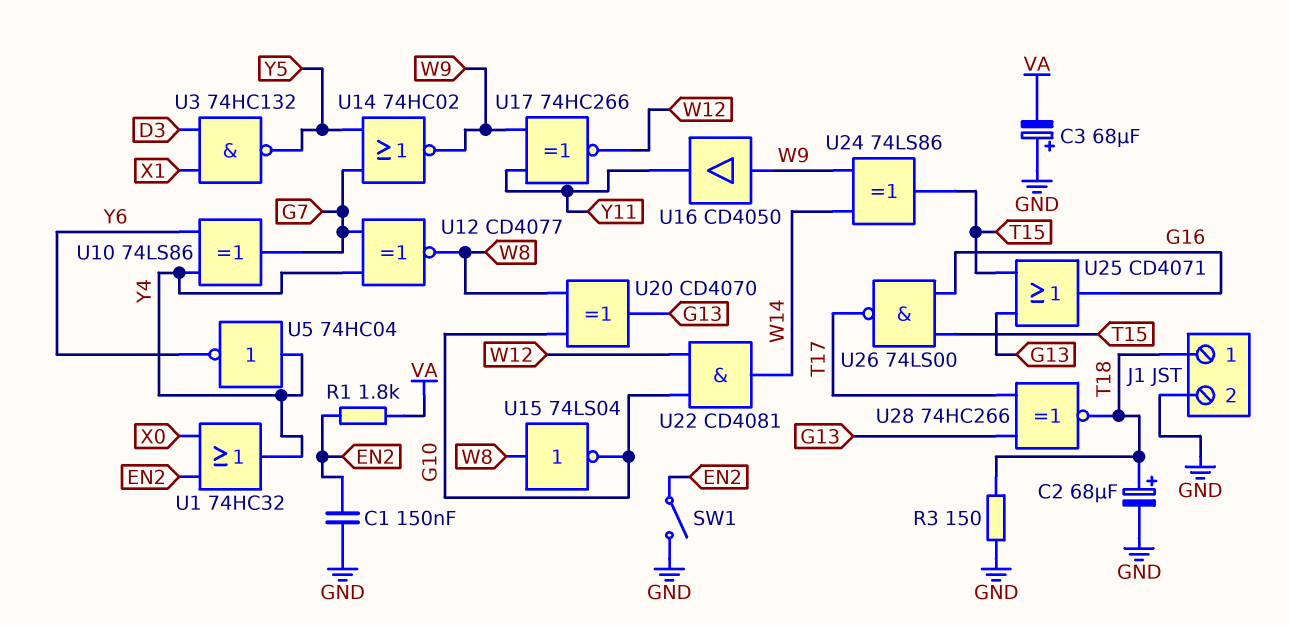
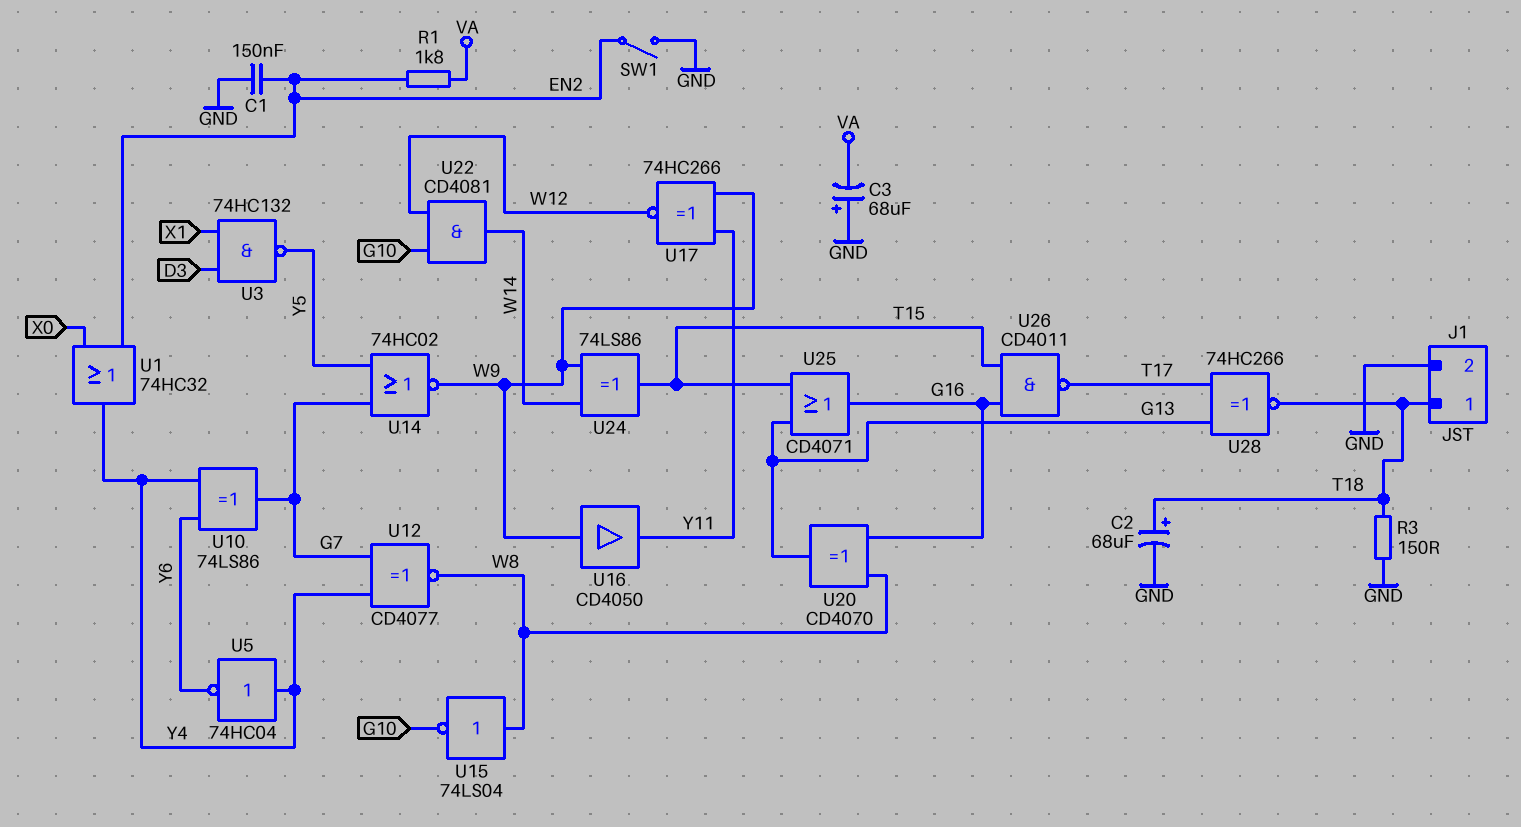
U20: XOR CD4070 (in G10, in W8, out G13) -> XOR CD4070 (in G16, in W8, out G13)
U26: NAND 74LS00 (in G16, in T15, out T17) -> NAND CD4011 (in G16, in T15, out T17)

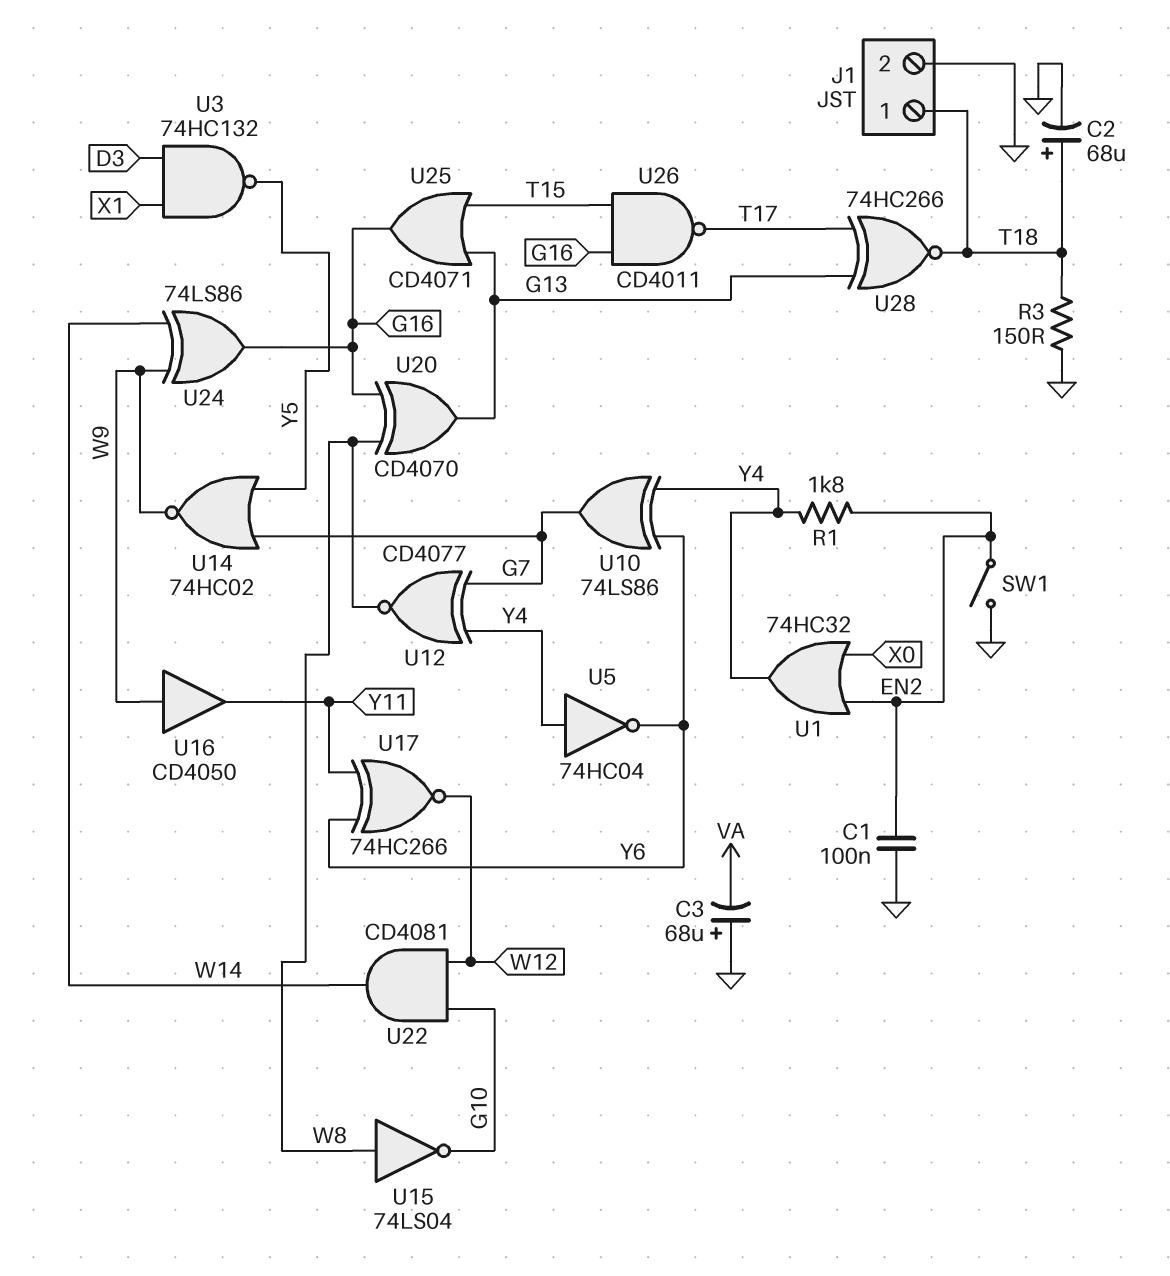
C1: 150nF (EN2, GND) -> 100nF (EN2, GND)
R1: 1.8k (EN2, VA) -> 1.8k (EN2, Y4)
U17: XNOR 74HC266 (in W9, in Y11, out W12) -> XNOR 74HC266 (in Y6, in Y11, out W12)
U24: XOR 74LS86 (in W9, in W14, out T15) -> XOR 74LS86 (in W9, in W14, out G16)

